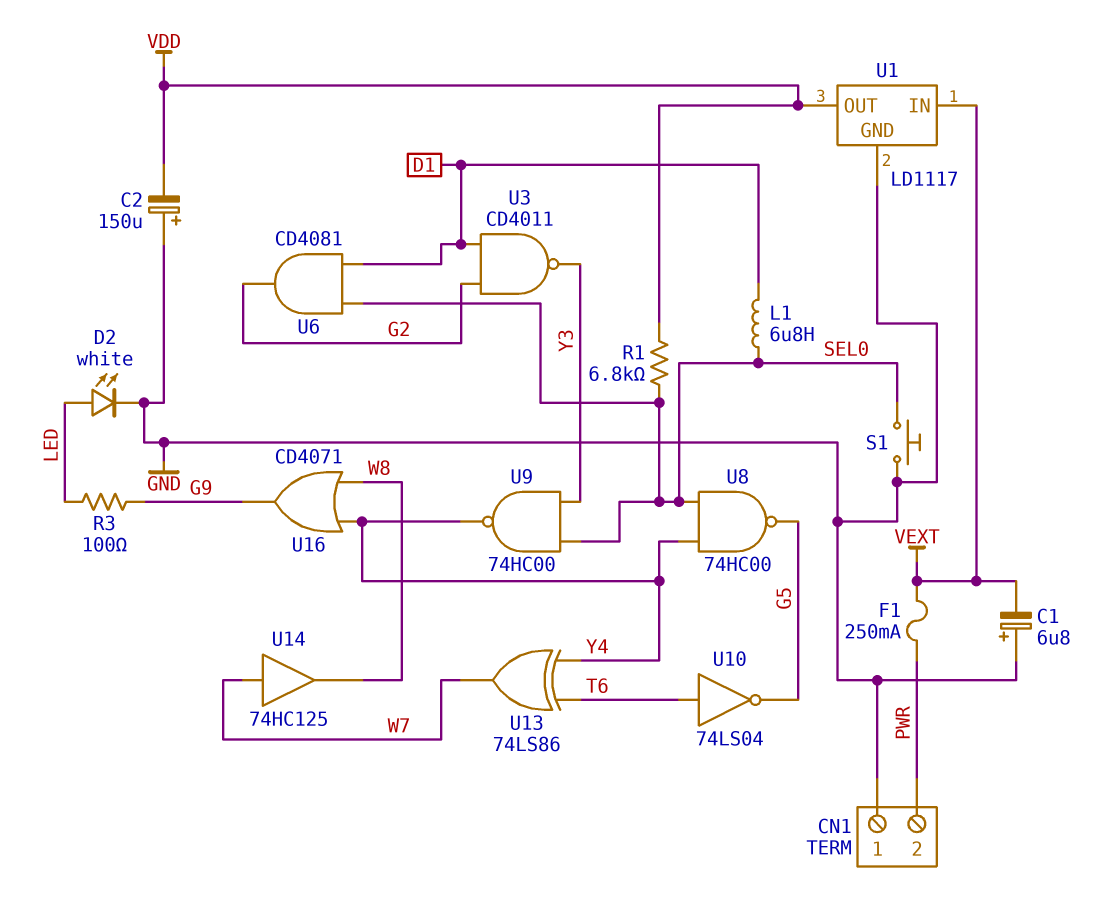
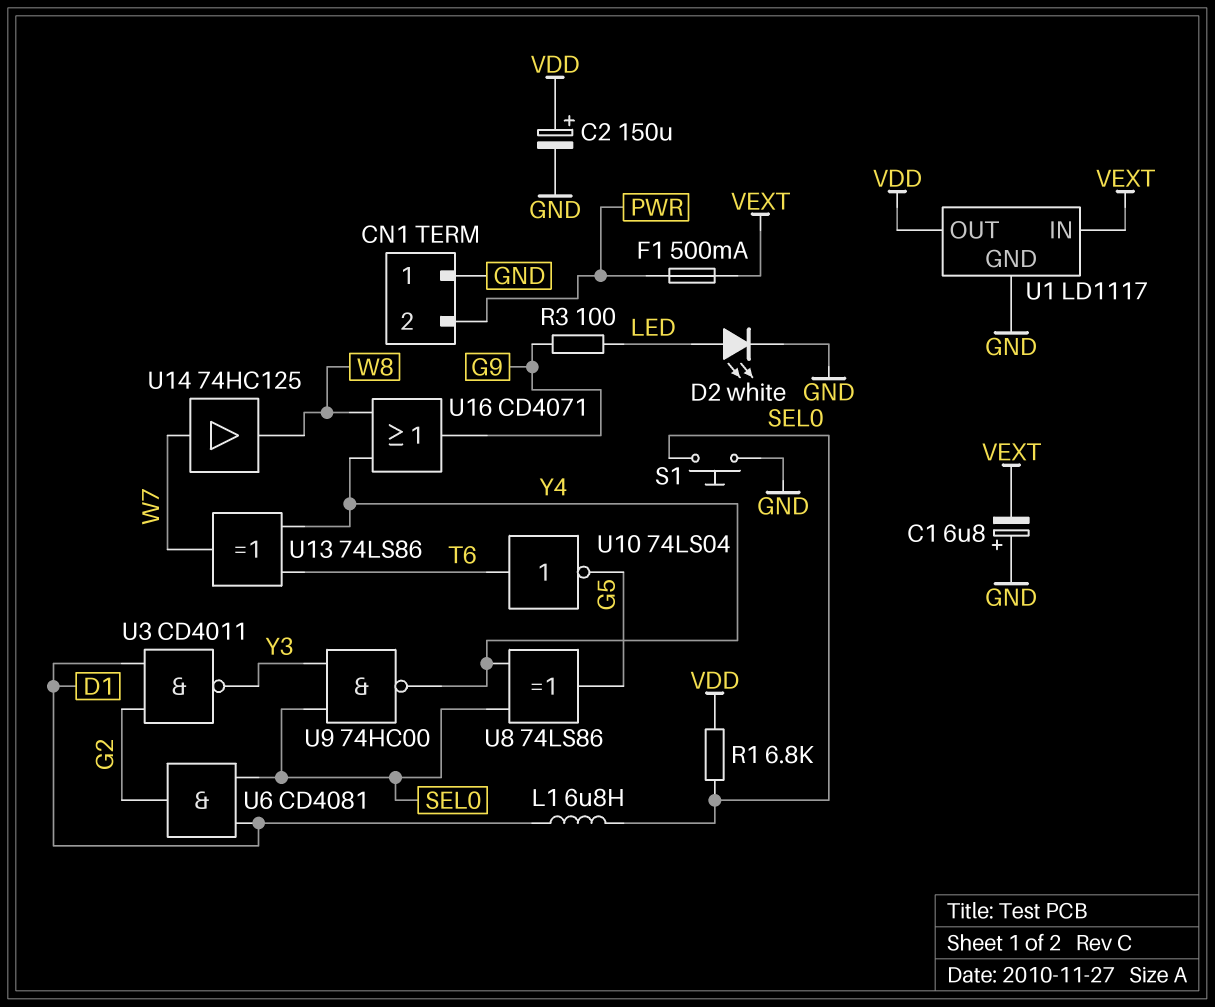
C2: 150uF (plus GND, minus VDD) -> 150uF (plus VDD, minus GND)
F1: 250mA (PWR, VEXT) -> 500mA (PWR, VEXT)
U8: NAND 74HC00 (in SEL0, in Y4, out G5) -> XOR 74LS86 (in SEL0, in Y4, out G5)

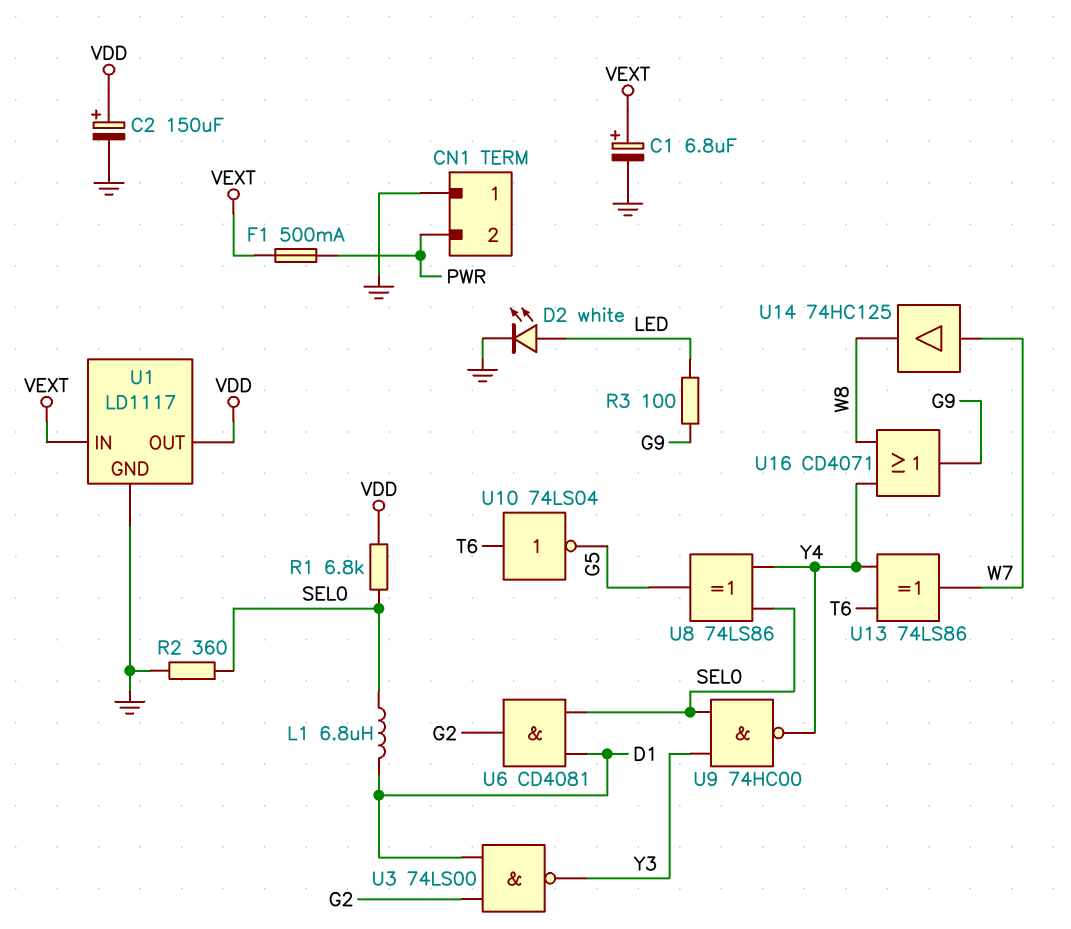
C1: 6.8uF (plus GND, minus VEXT) -> 6.8uF (plus VEXT, minus GND)
R2: none -> 360 (GND, SEL0)
S1: button (GND, SEL0) -> none
U3: NAND CD4011 (in D1, in G2, out Y3) -> NAND 74LS00 (in D1, in G2, out Y3)

